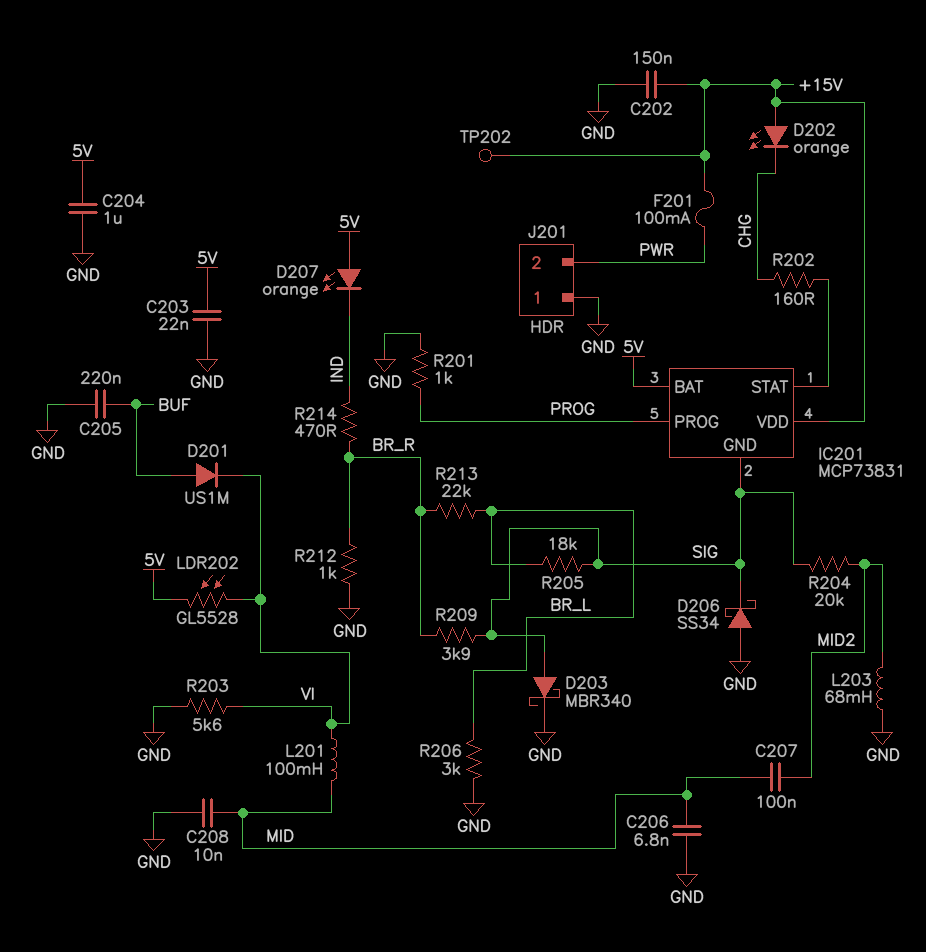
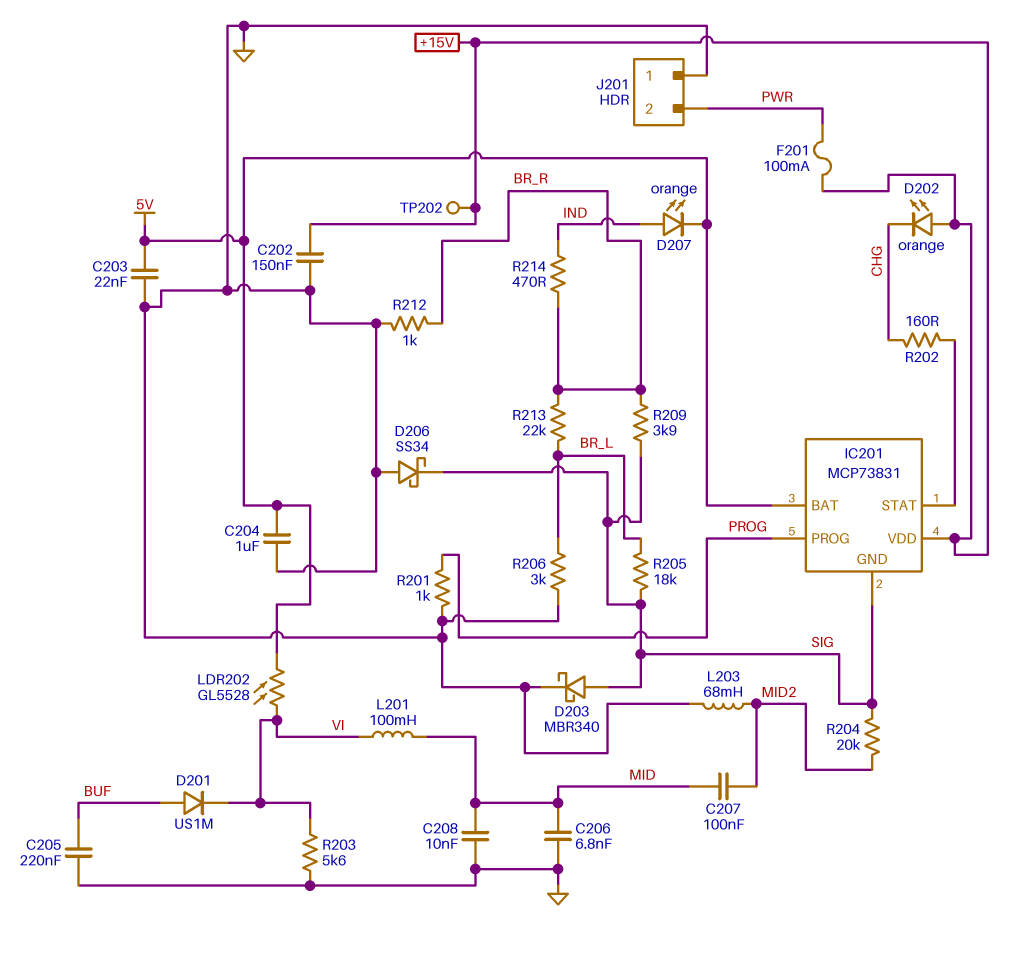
D207: LED orange (A 5V, K IND) -> LED orange (A IND, K 5V)

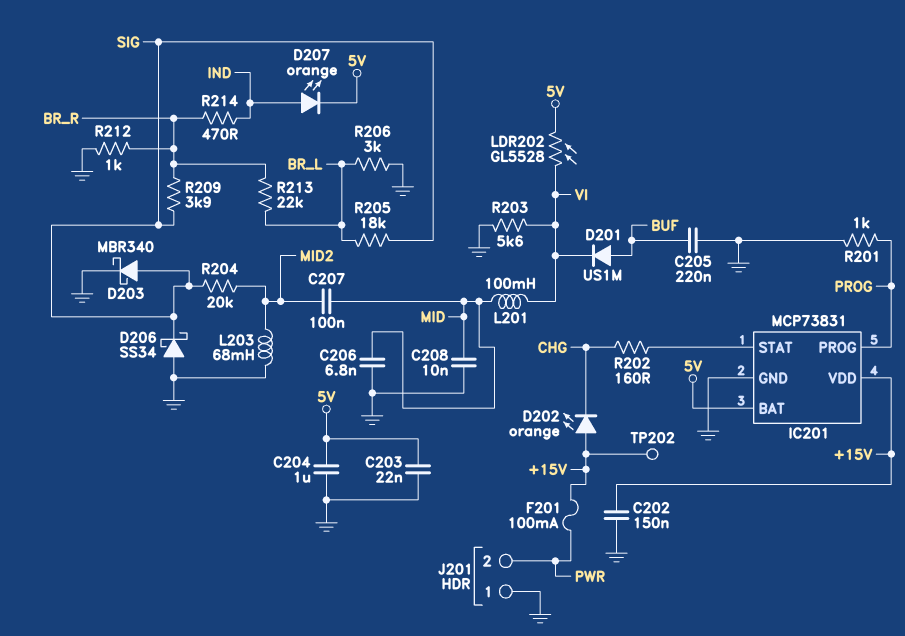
IC201 pin GND: SIG -> GND

